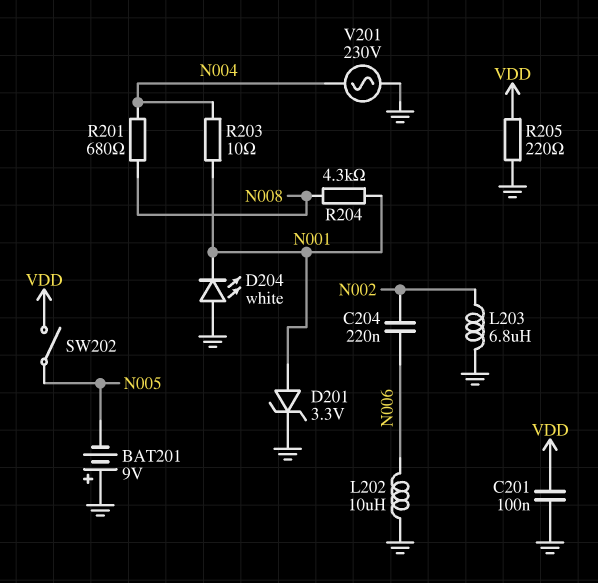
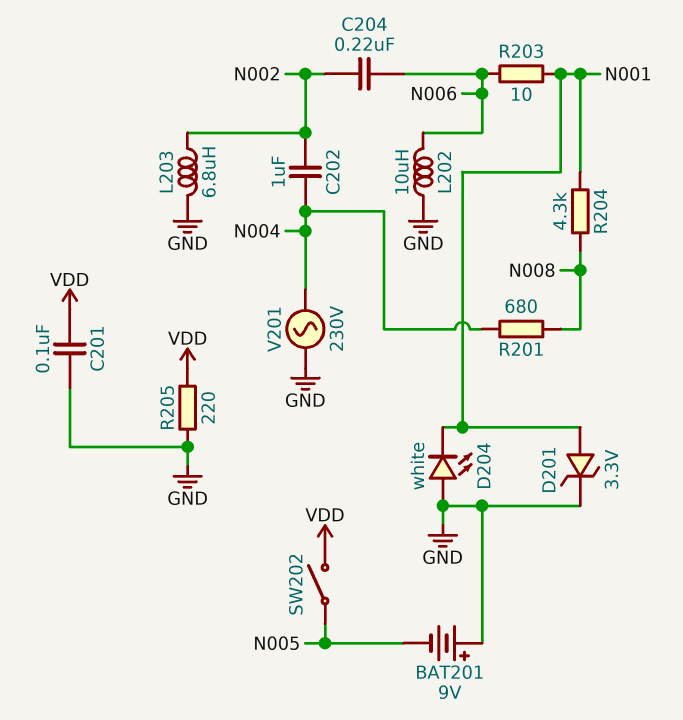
C202: none -> 1uF (N002, N004)
R203: 10 (N001, N004) -> 10 (N001, N006)

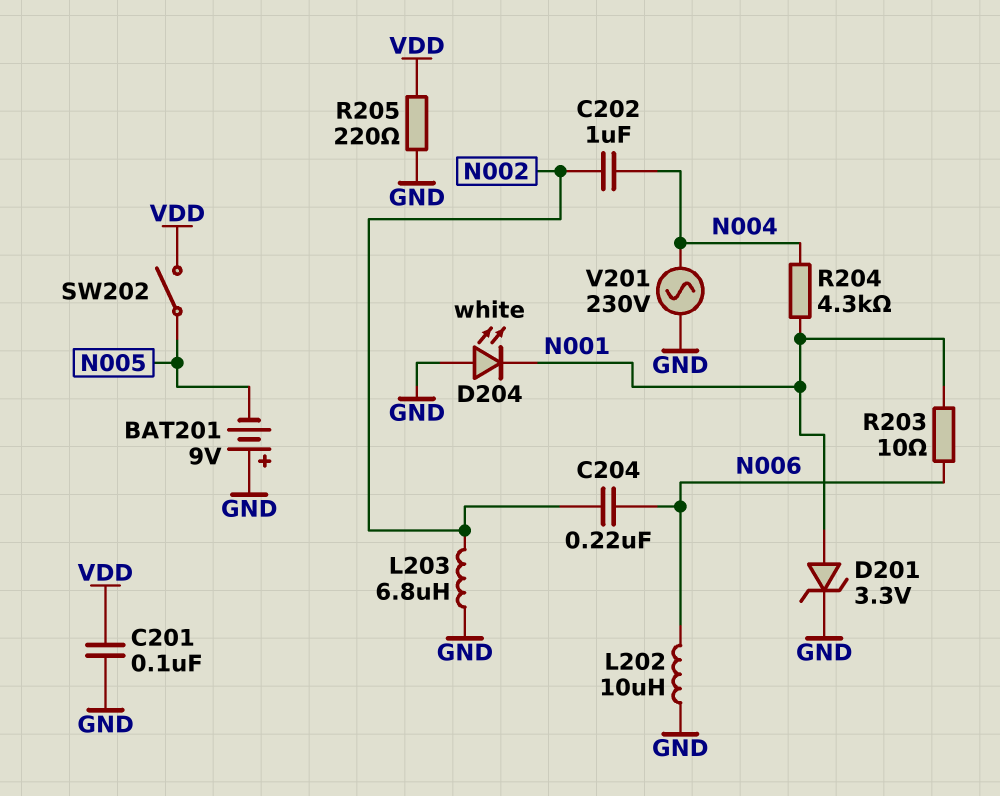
R201: 680 (N004, N008) -> none
R204: 4.3k (N001, N008) -> 4.3k (N001, N004)

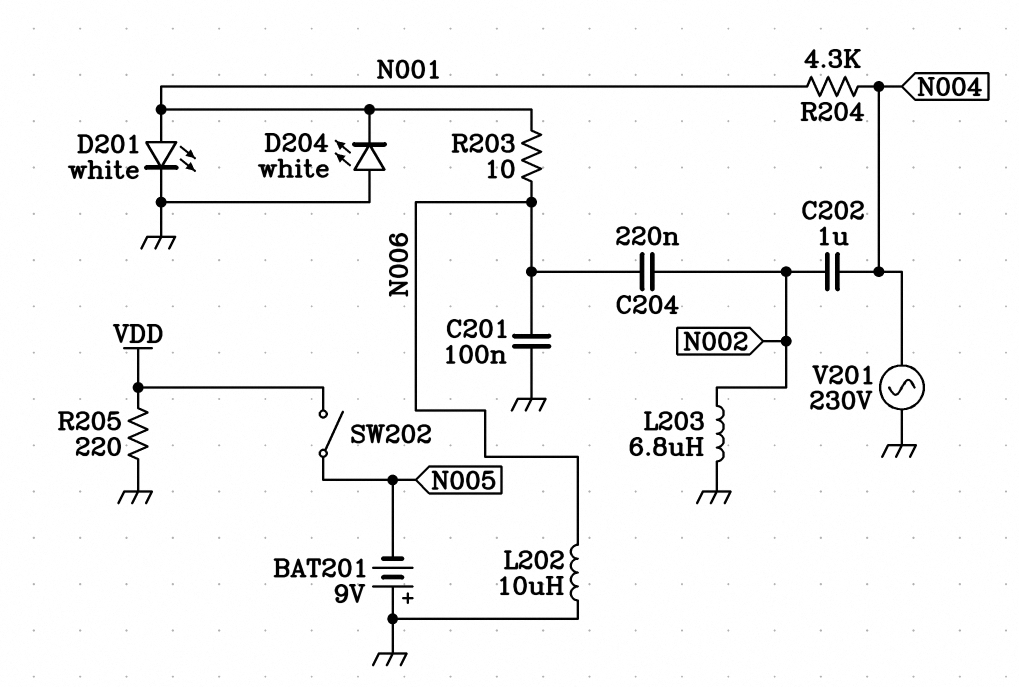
C201: 100nF (GND, VDD) -> 100nF (GND, N006)
D201: zener 3.3V (A N001, K GND) -> LED white (A N001, K GND)

